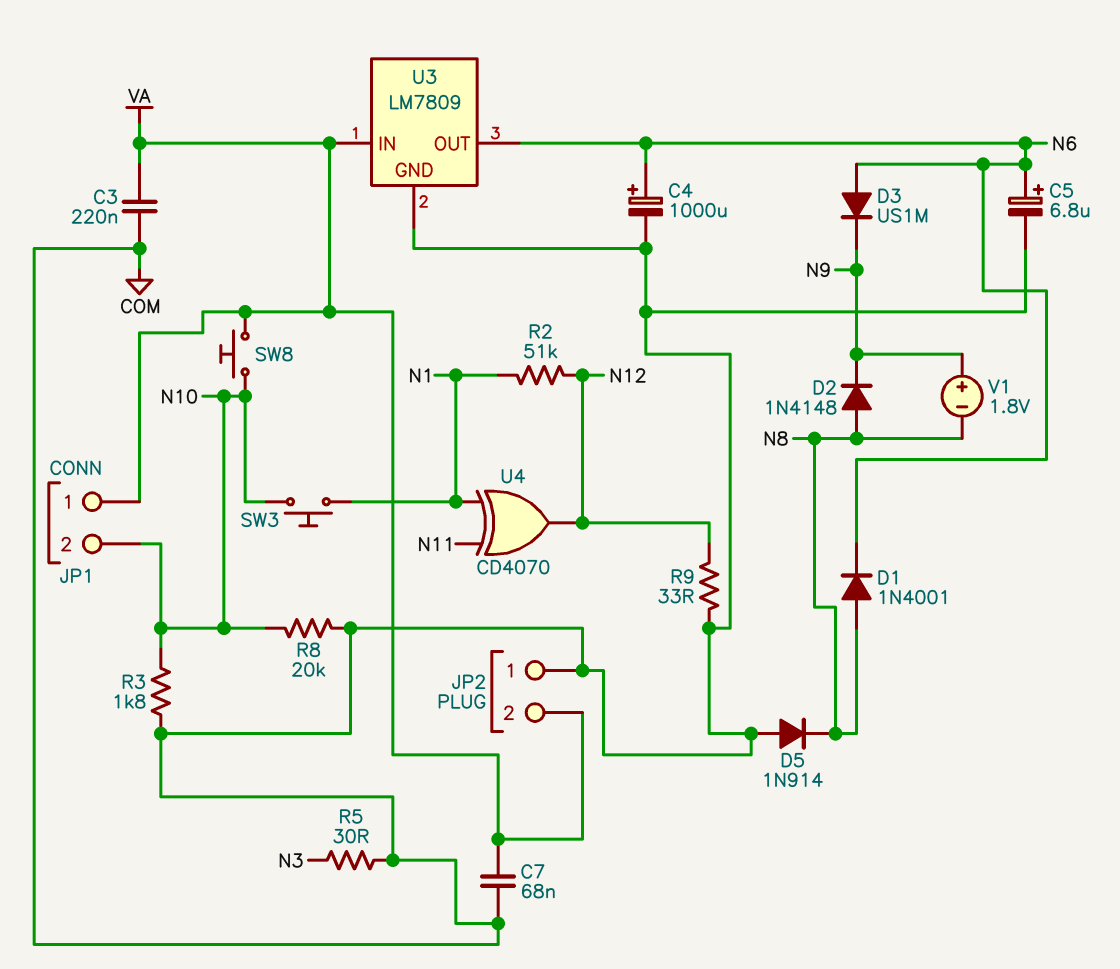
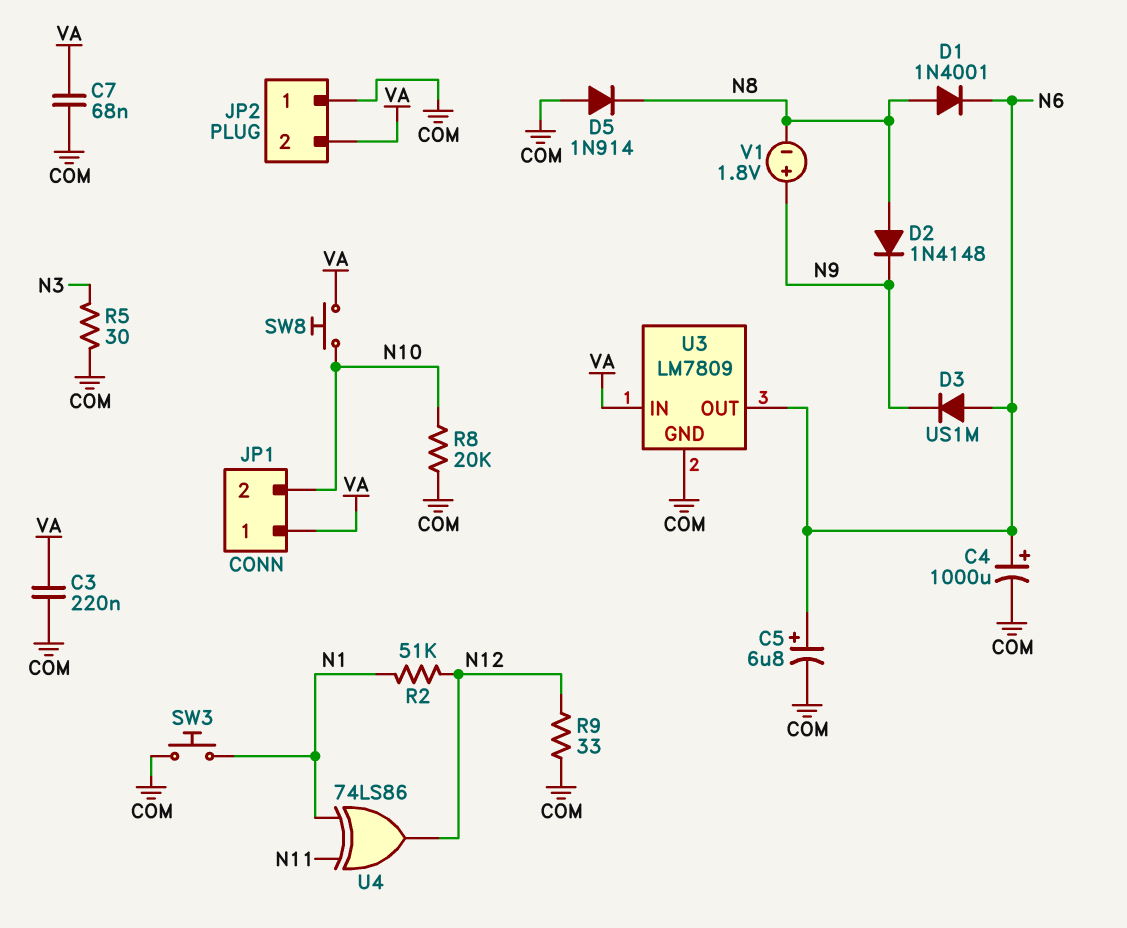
R3: 1.8k (COM, N10) -> none
SW3: button (N1, N10) -> button (COM, N1)
U4: XOR CD4070 (in N1, in N11, out N12) -> XOR 74LS86 (in N1, in N11, out N12)

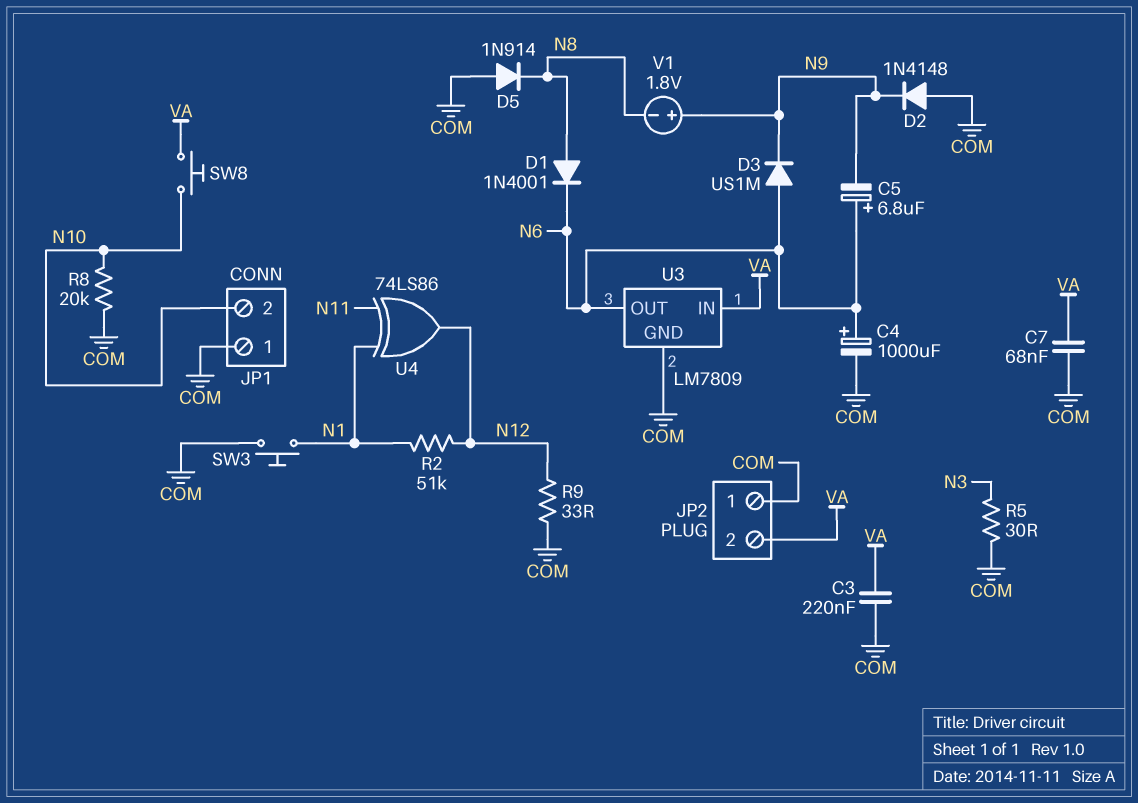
C5: 6.8uF (plus N6, minus COM) -> 6.8uF (plus N6, minus N9)
D2: diode 1N4148 (A N8, K N9) -> diode 1N4148 (A COM, K N9)
JP1 pin 1: VA -> COM

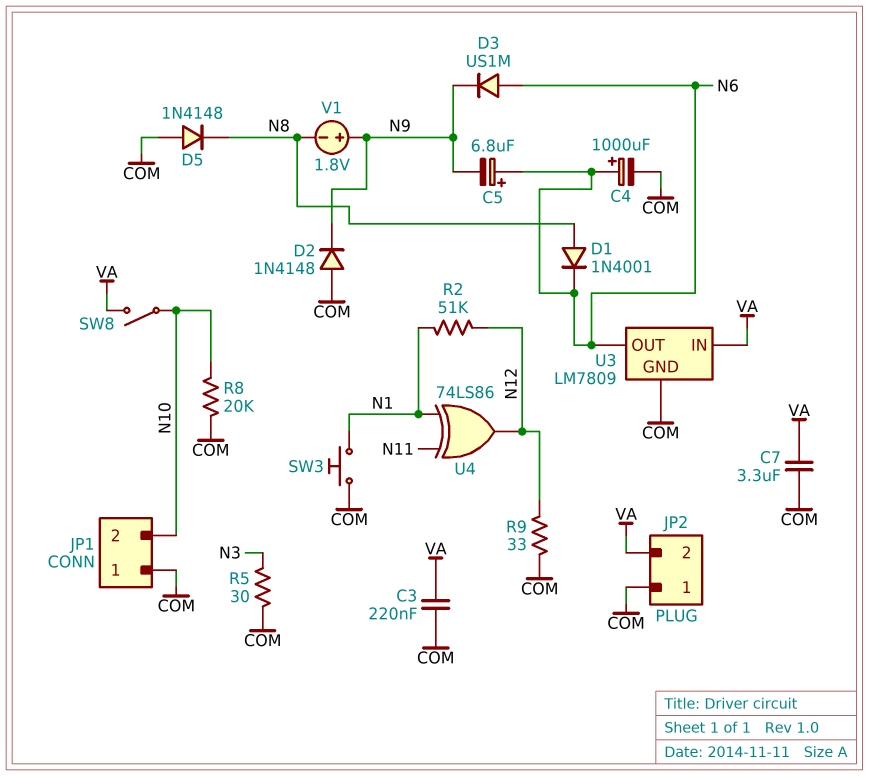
C7: 68nF (COM, VA) -> 3.3uF (COM, VA)
D5: diode 1N914 (A COM, K N8) -> diode 1N4148 (A COM, K N8)
SW8: button (N10, VA) -> switch (N10, VA)

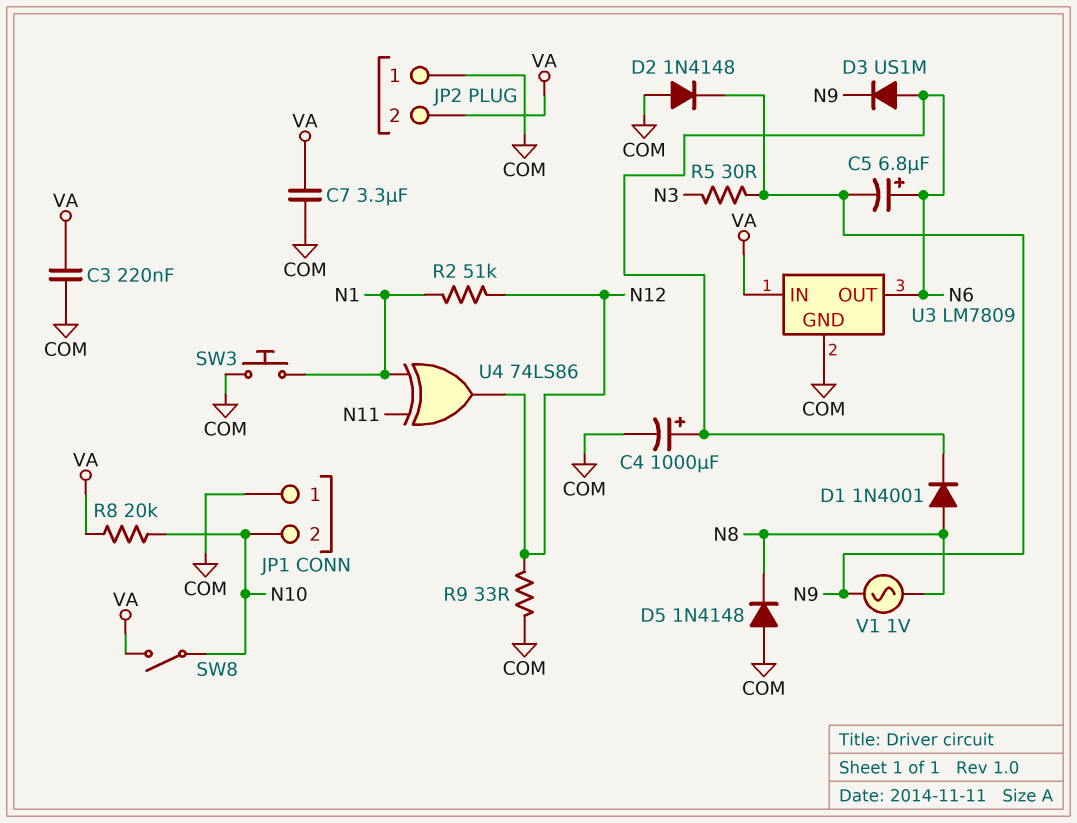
R5: 30 (COM, N3) -> 30 (N3, N9)
R8: 20k (COM, N10) -> 20k (N10, VA)
V1: 1.8V (plus N9, minus N8) -> AC 1V (N8, N9)

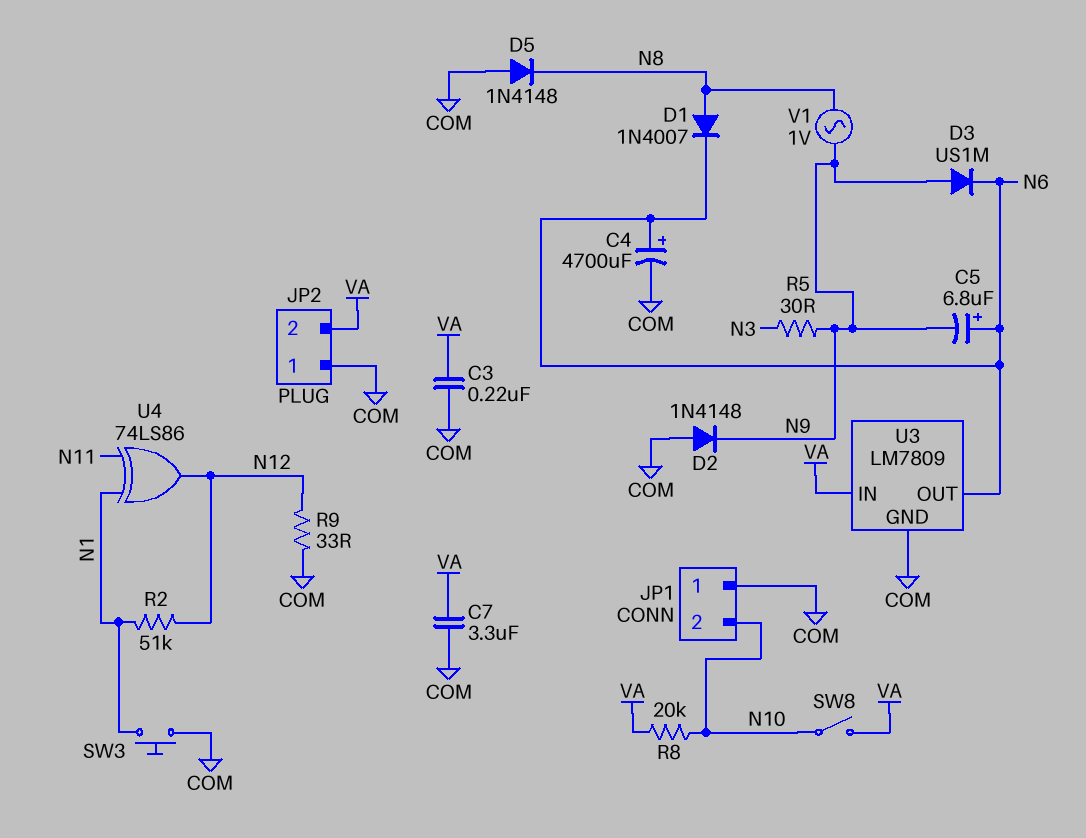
C4: 1000uF (plus N6, minus COM) -> 4700uF (plus N6, minus COM)
D1: diode 1N4001 (A N8, K N6) -> diode 1N4007 (A N8, K N6)
D3: diode US1M (A N6, K N9) -> diode US1M (A N9, K N6)

